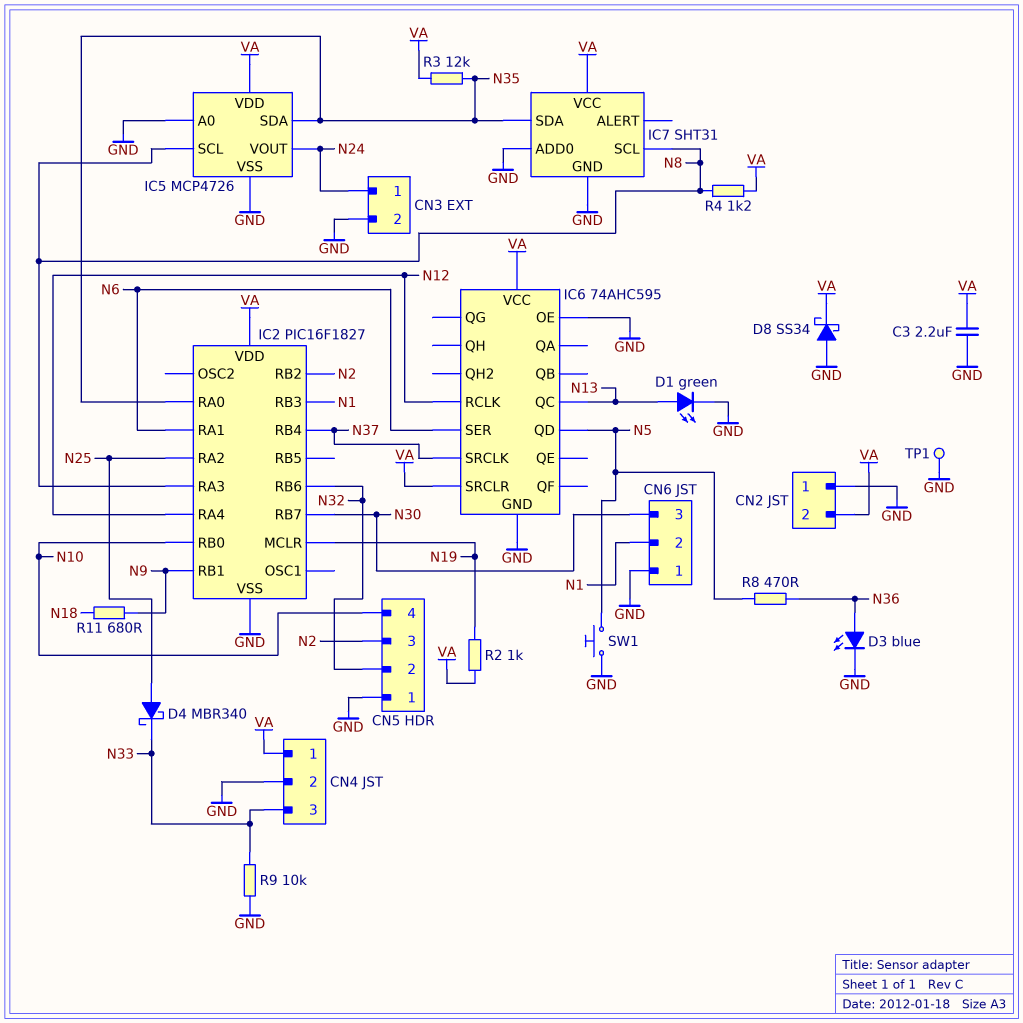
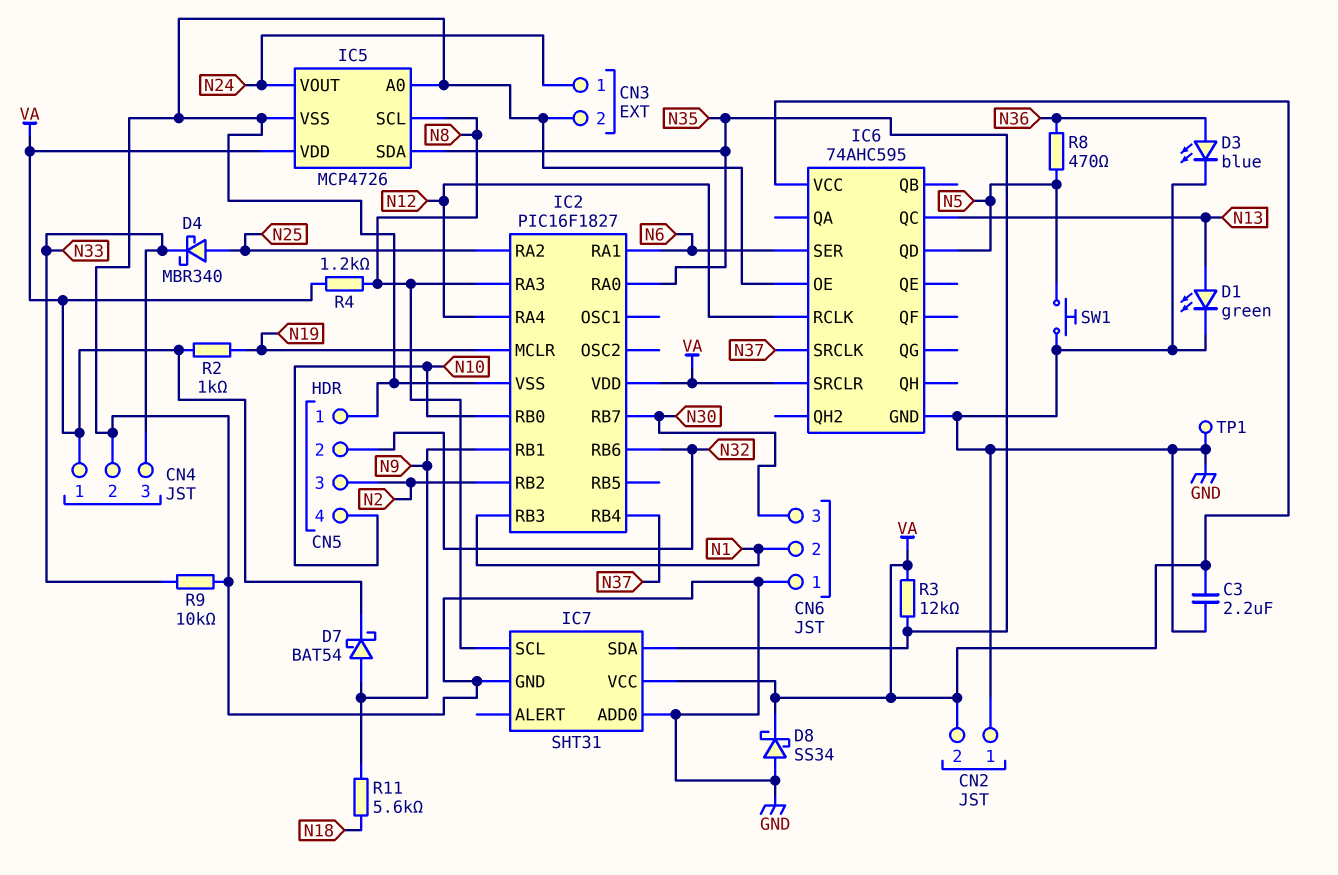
D7: none -> schottky BAT54 (A N9, K VA)
R11: 680 (N9, N18) -> 5.6k (N9, N18)

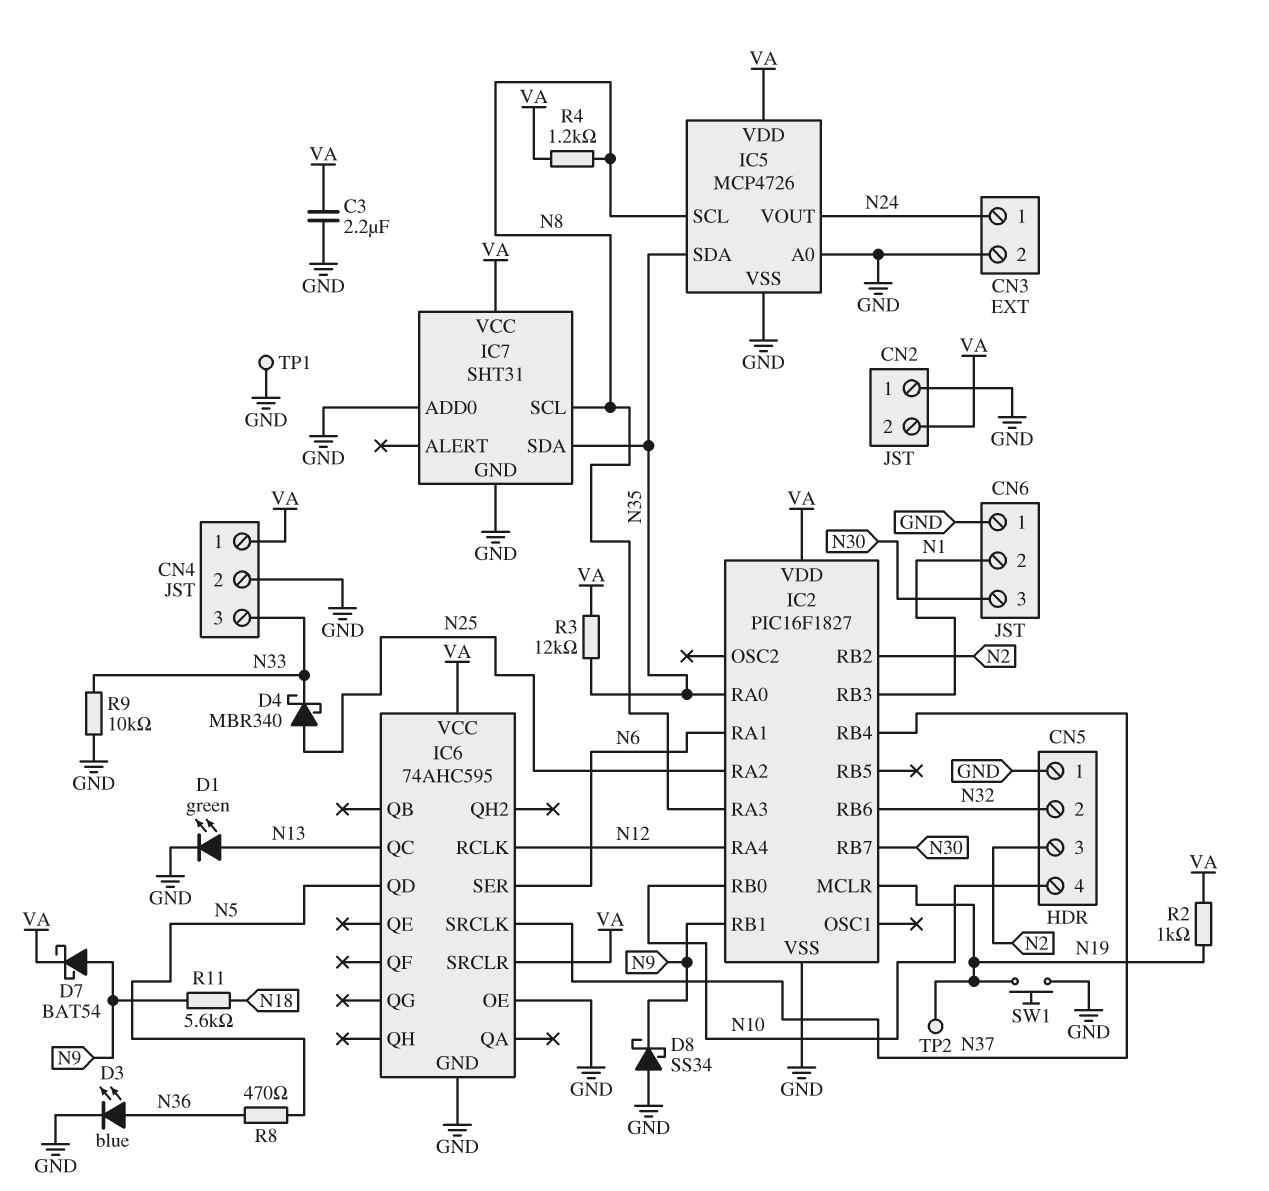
D8: schottky SS34 (A GND, K VA) -> schottky SS34 (A GND, K N9)
SW1: button (GND, N5) -> button (GND, N19)
TP2: none -> test point (N19)

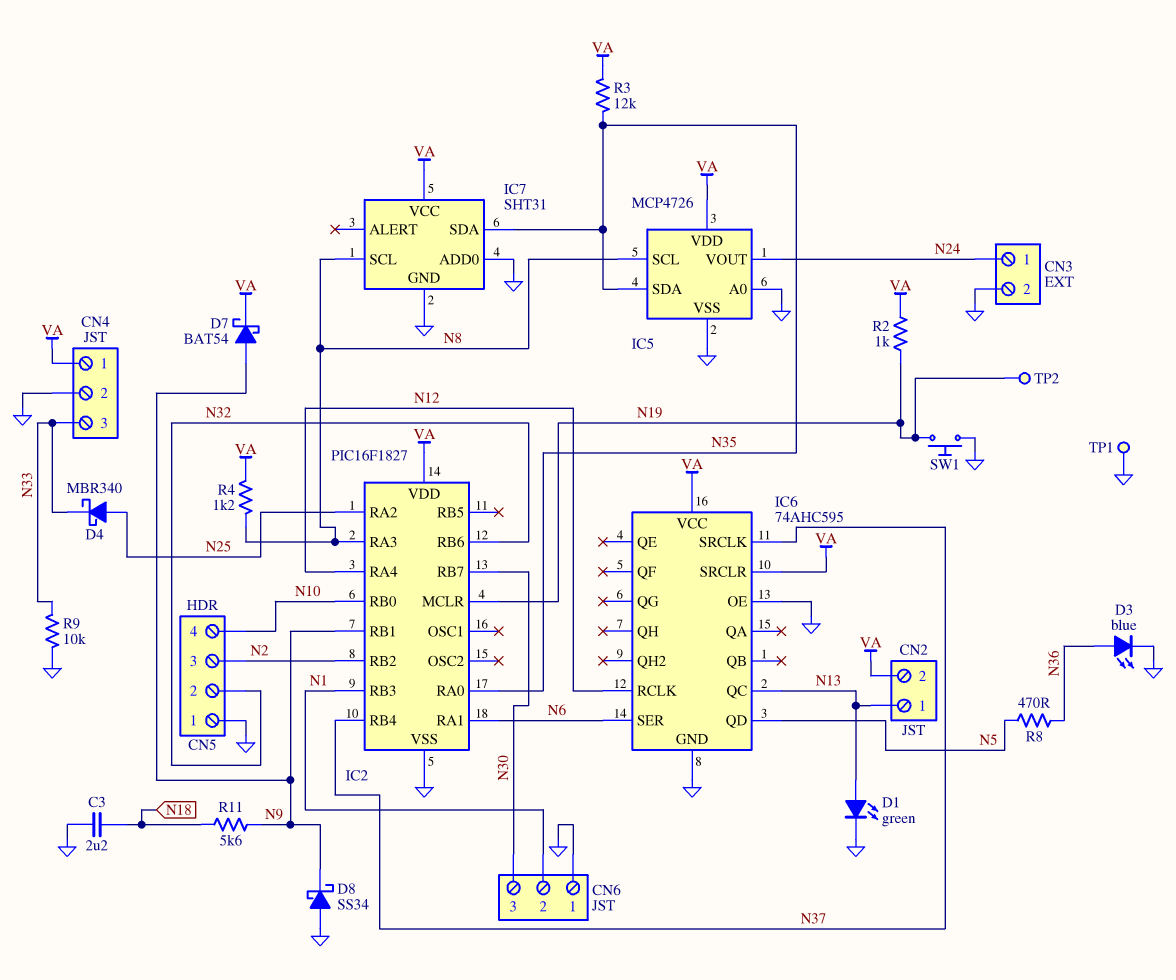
C3: 2.2uF (GND, VA) -> 2.2uF (GND, N18)
CN2 pin 1: GND -> N13

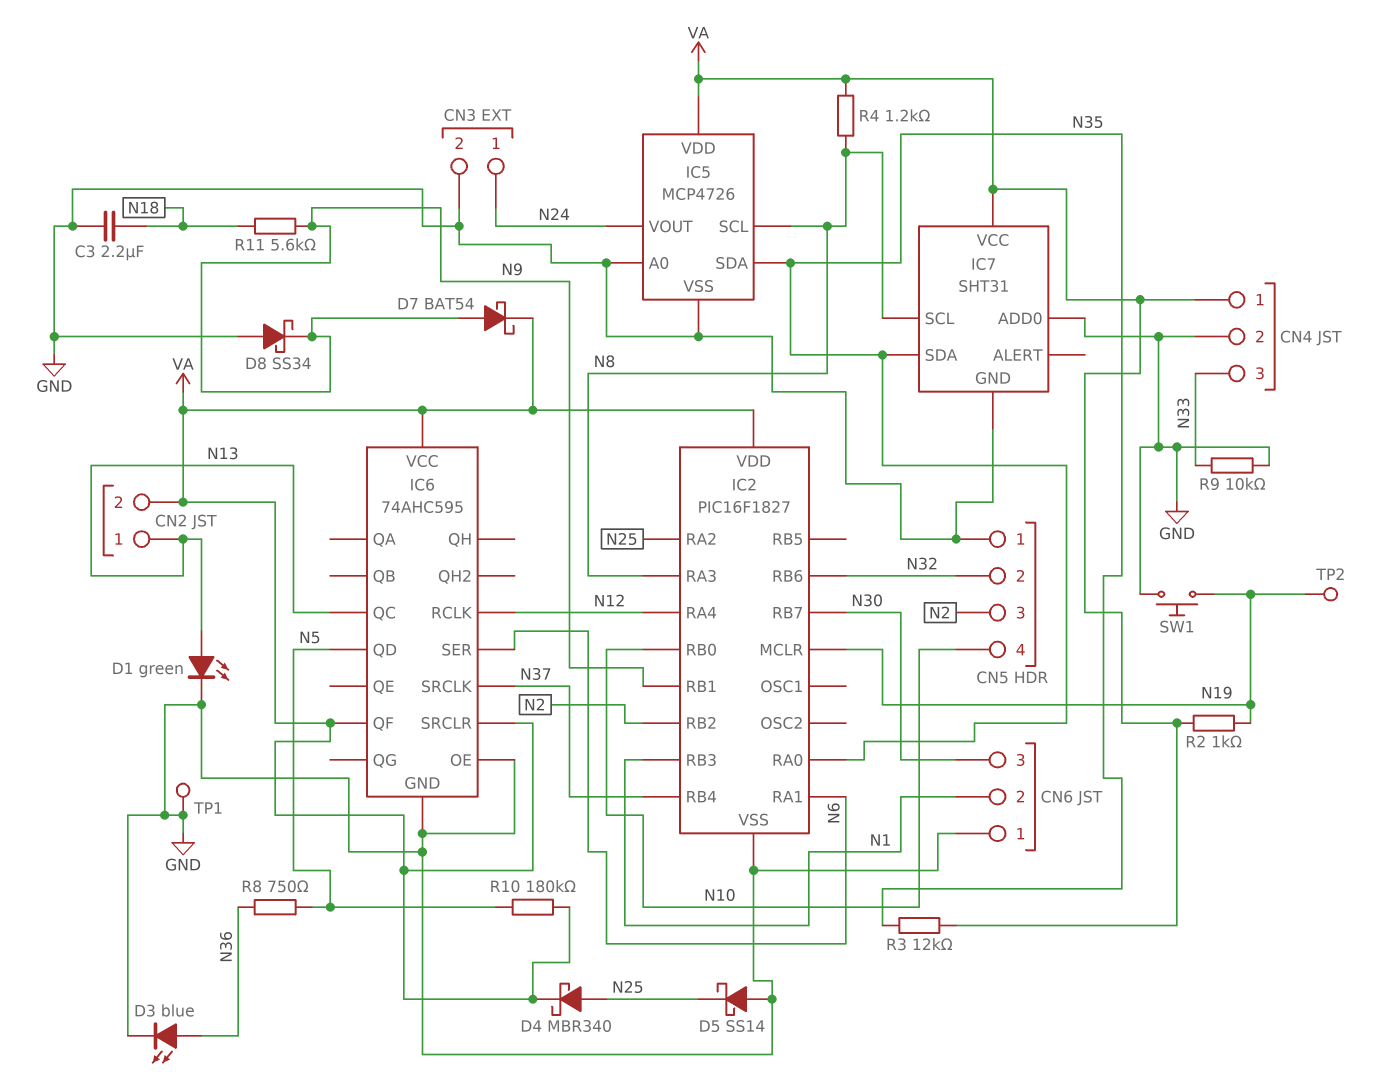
D4: schottky MBR340 (A N25, K N33) -> schottky MBR340 (A N25, K VA)
D5: none -> schottky SS14 (A GND, K N25)
IC6 pin QF: none -> VA
R8: 470 (N5, N36) -> 750 (N5, N36)
R10: none -> 180k (N5, VA)

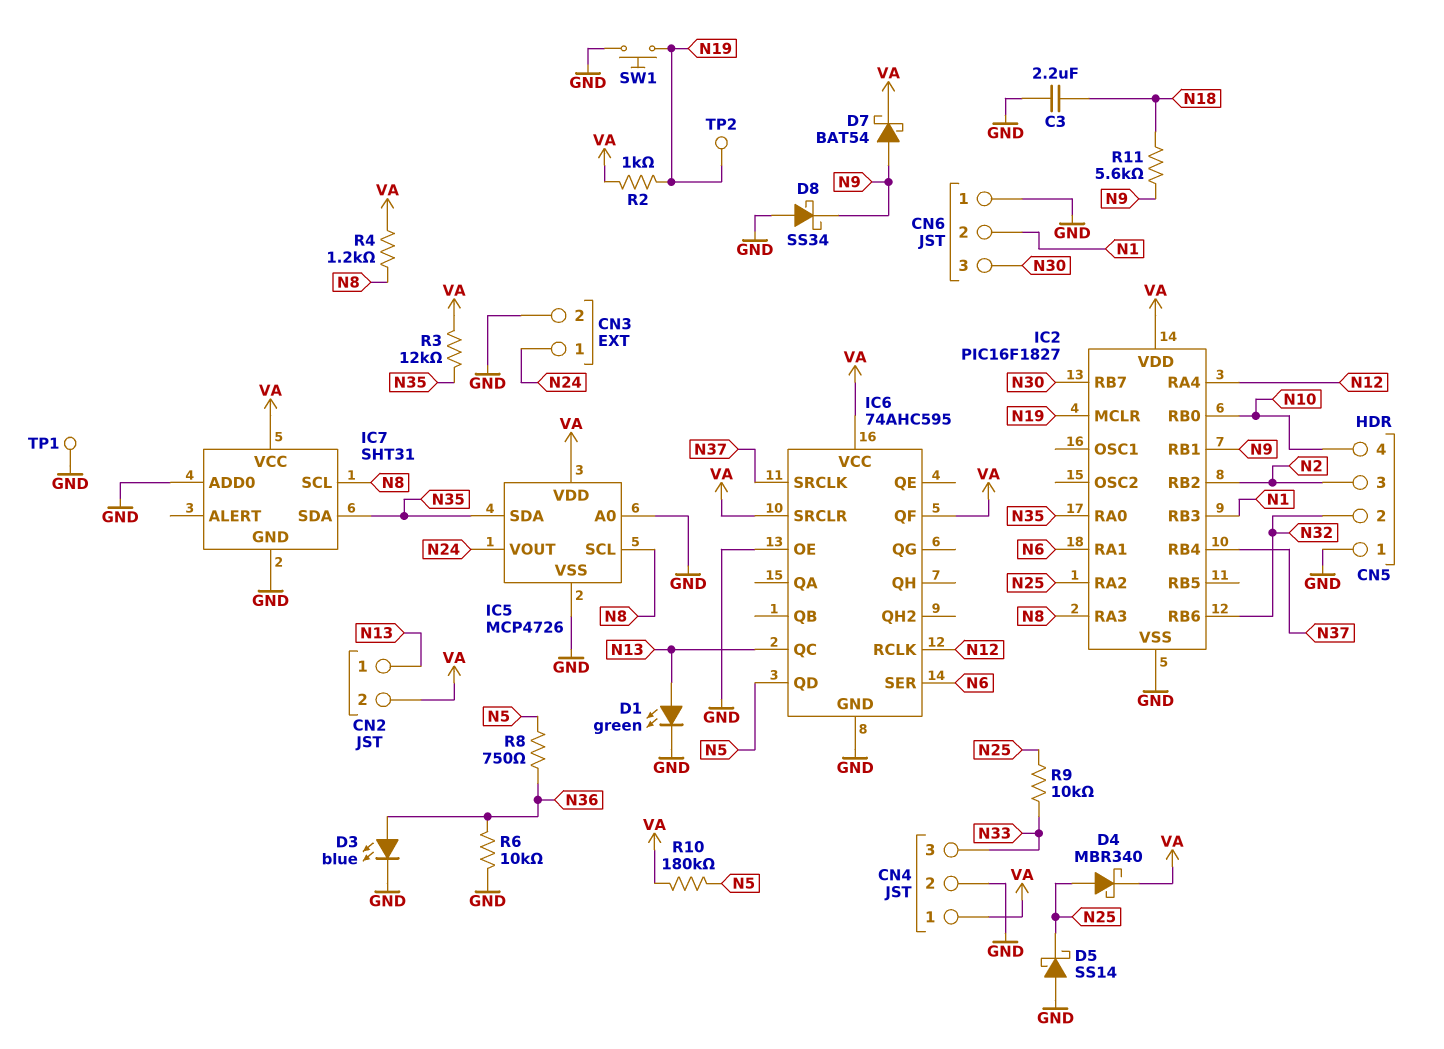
R6: none -> 10k (GND, N36)
R9: 10k (GND, N33) -> 10k (N25, N33)

